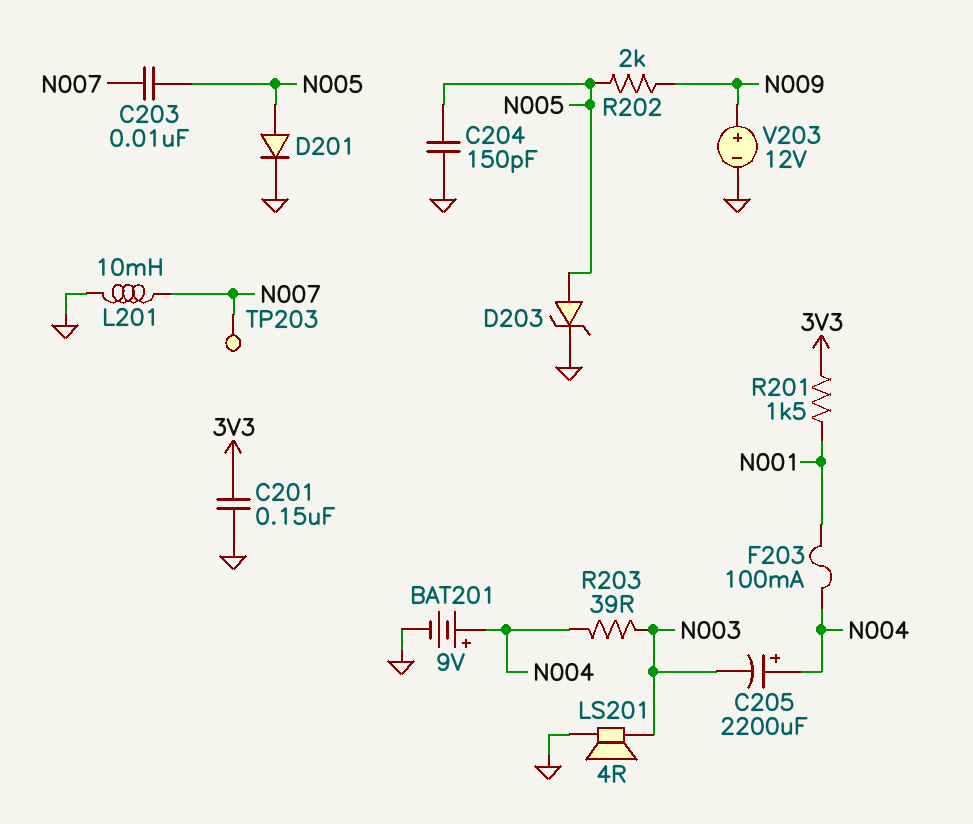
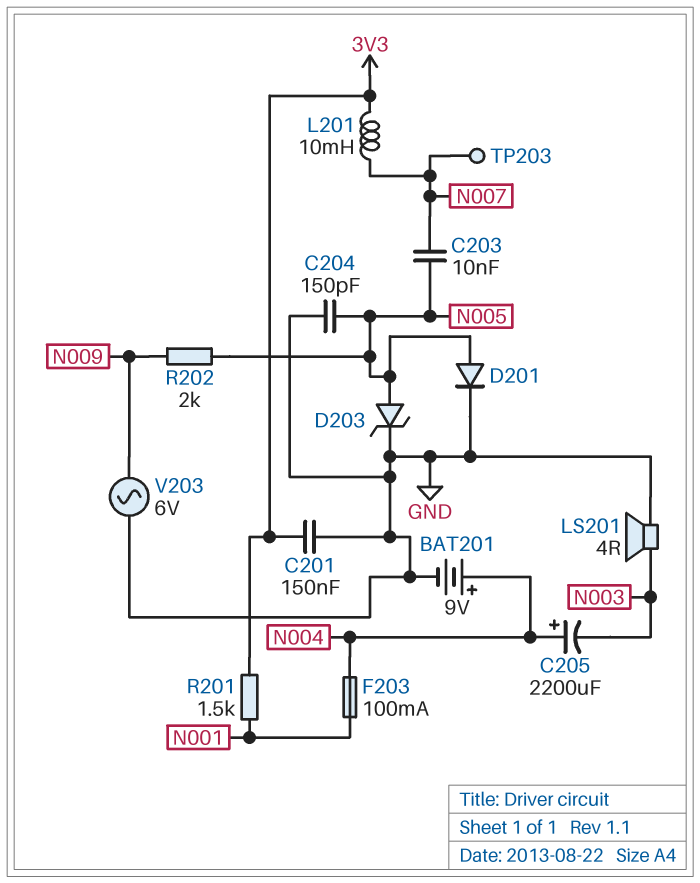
L201: 10mH (GND, N007) -> 10mH (3V3, N007)
R203: 39 (N003, N004) -> none
V203: 12V (plus N009, minus GND) -> AC 6V (GND, N009)

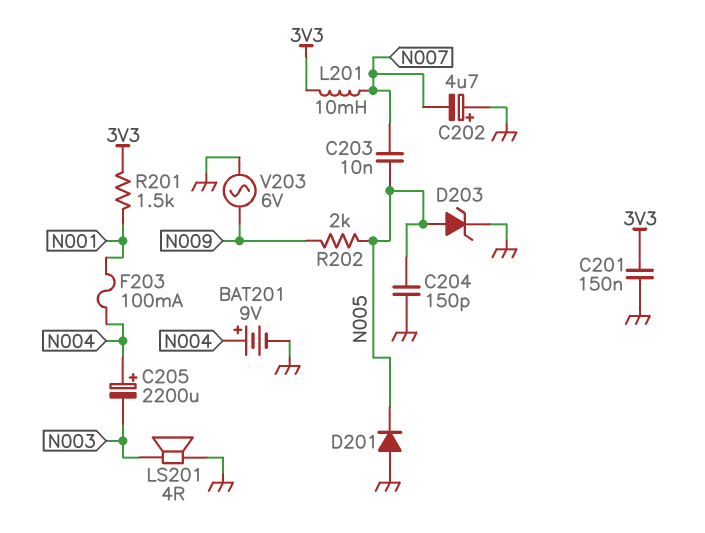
C202: none -> 4.7uF (plus GND, minus N007)
D201: diode (A N005, K GND) -> diode (A GND, K N005)
TP203: test point (N007) -> none

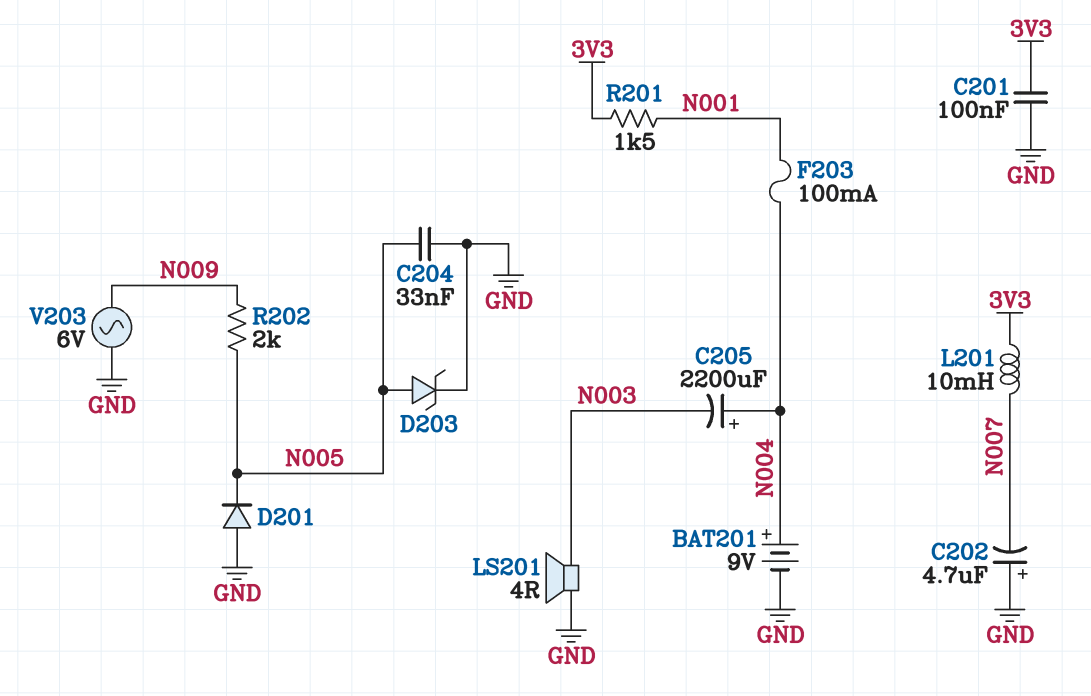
C201: 150nF (3V3, GND) -> 100nF (3V3, GND)
C203: 10nF (N005, N007) -> none
C204: 150pF (GND, N005) -> 33nF (GND, N005)

